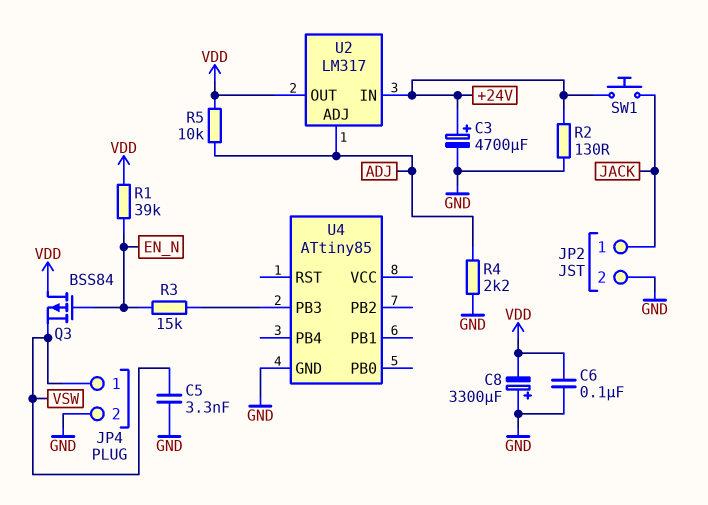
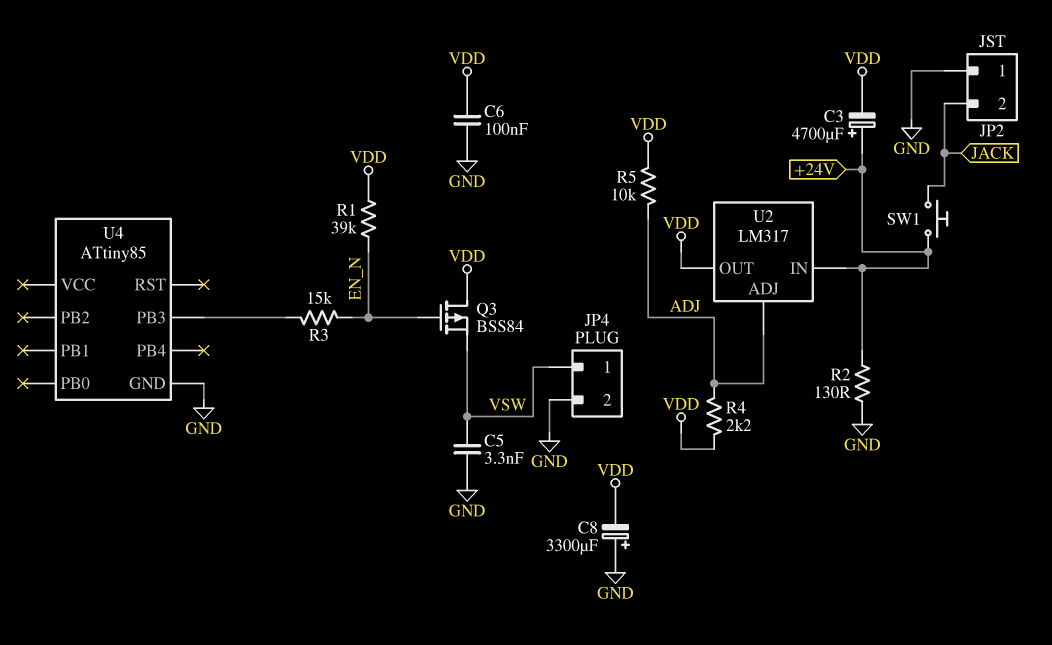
C3: 4700uF (plus +24V, minus GND) -> 4700uF (plus +24V, minus VDD)
JP2 pin 1: JACK -> GND
JP2 pin 2: GND -> JACK
R4: 2.2k (ADJ, GND) -> 2.2k (ADJ, VDD)

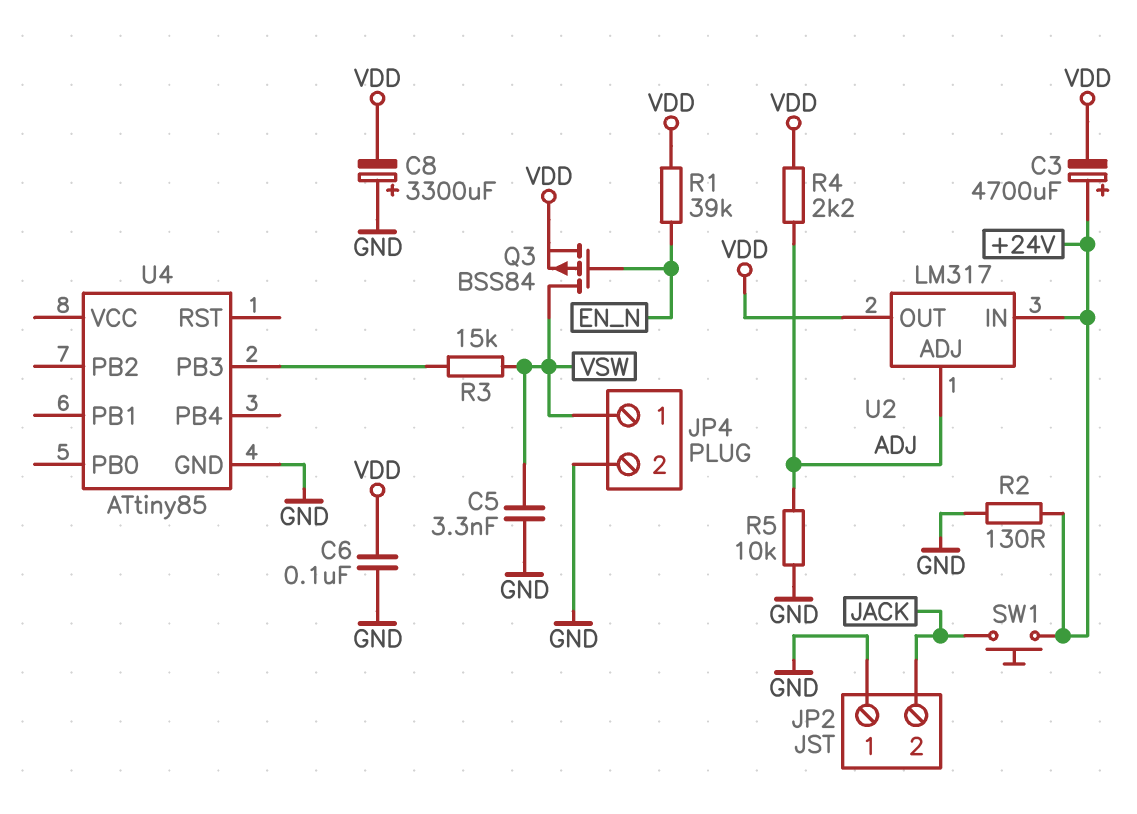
Q3: PMOS BSS84 (G EN_N, D VDD, S VSW) -> PMOS BSS84 (G EN_N, D VSW, S VDD)
R3: 15k (EN_N, U4/PB3) -> 15k (U4/PB3, VSW)
R5: 10k (ADJ, VDD) -> 10k (ADJ, GND)

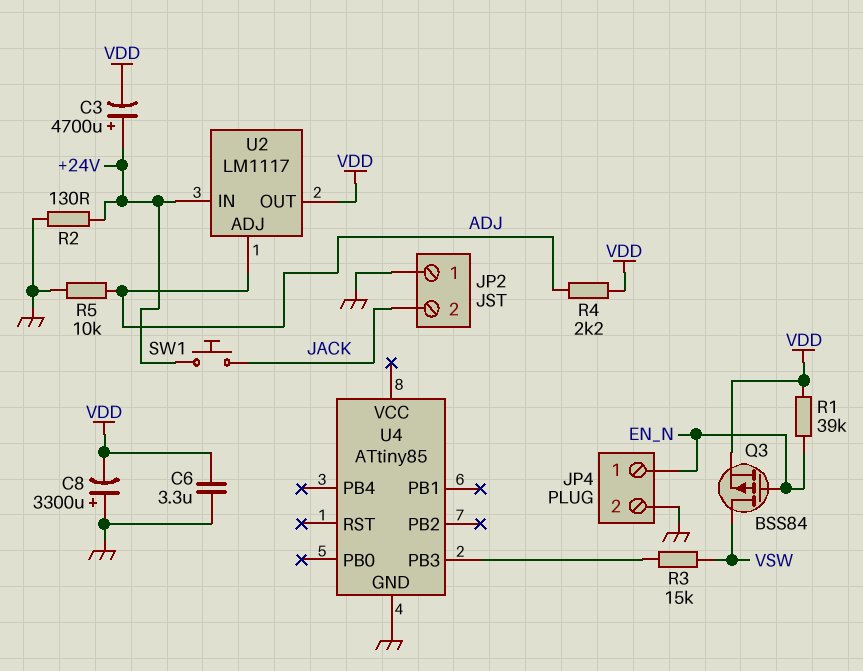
C5: 3.3nF (GND, VSW) -> none
C6: 100nF (GND, VDD) -> 3.3uF (GND, VDD)
JP4 pin 1: VSW -> EN_N
U2: LM317 -> LM1117

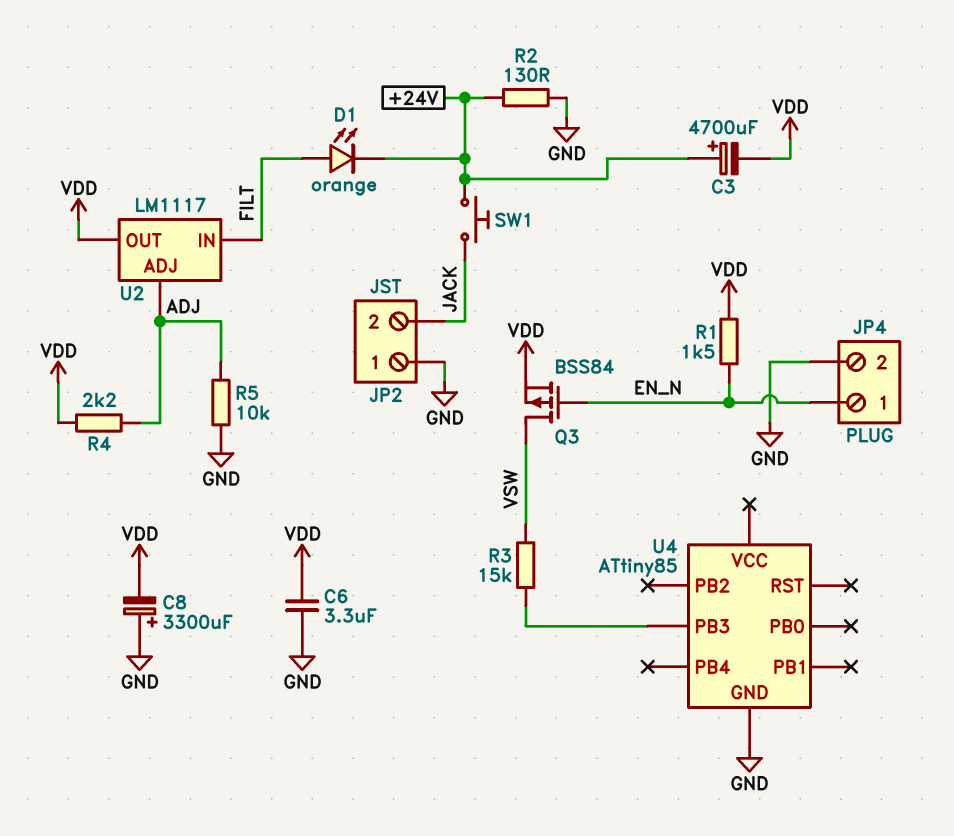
D1: none -> LED orange (A FILT, K +24V)
R1: 39k (EN_N, VDD) -> 1.5k (EN_N, VDD)
U2 pin IN: +24V -> FILT

